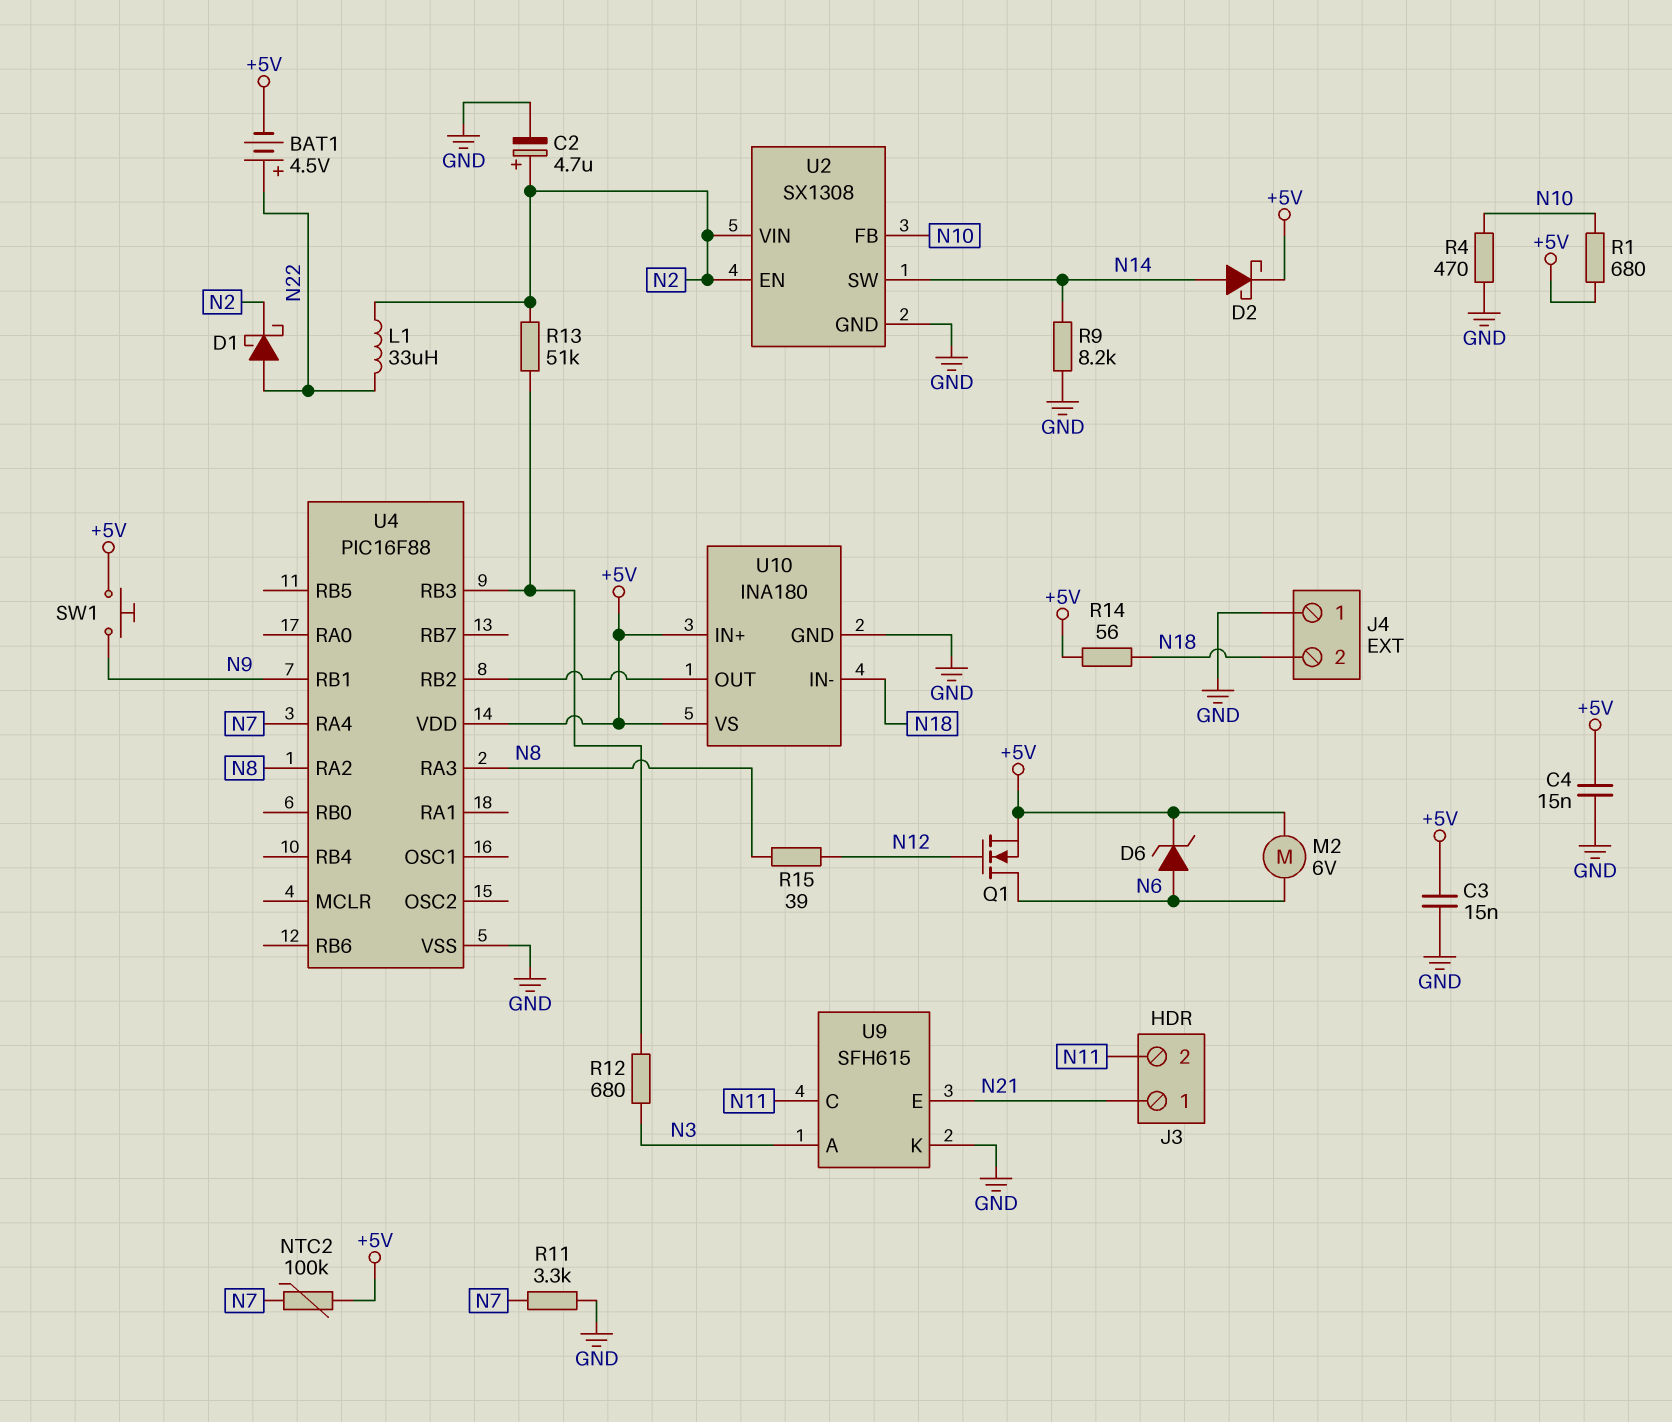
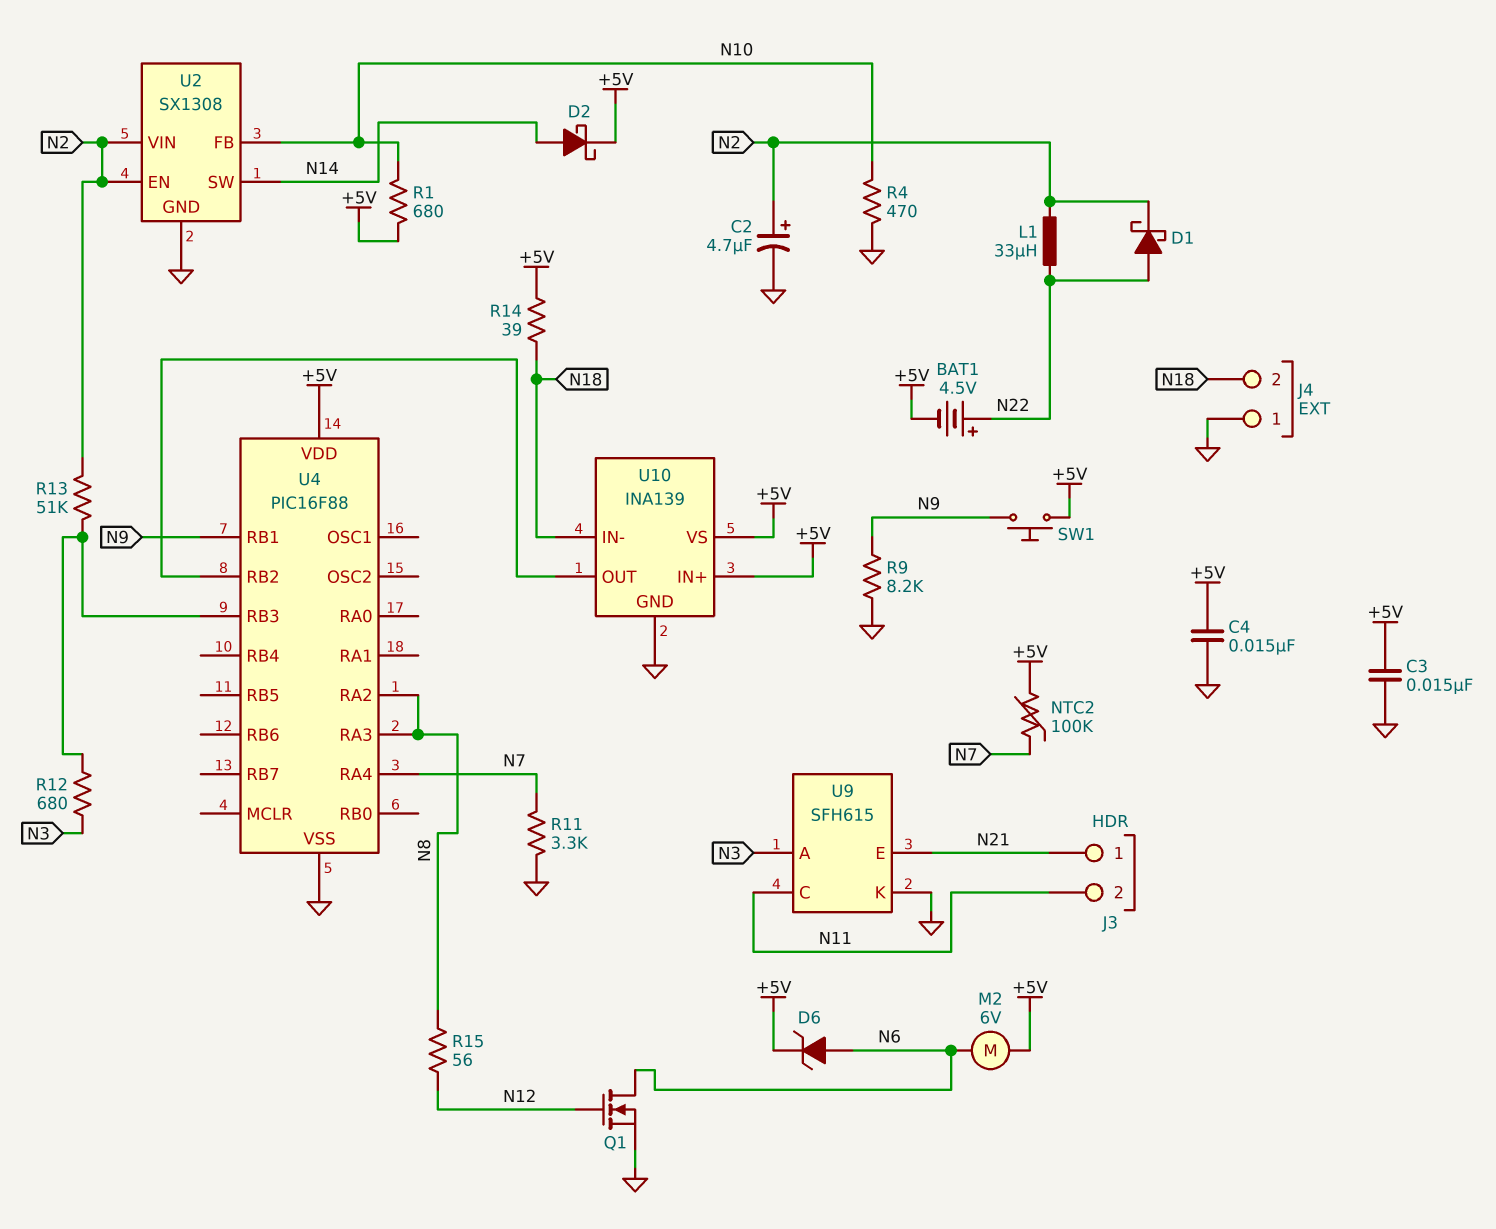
Q1: NMOS (G N12, D N6, S +5V) -> NMOS (G N12, D N6, S GND)
R9: 8.2k (GND, N14) -> 8.2k (GND, N9)
R14: 56 (+5V, N18) -> 39 (+5V, N18)
R15: 39 (N8, N12) -> 56 (N8, N12)
U10: INA180 -> INA139

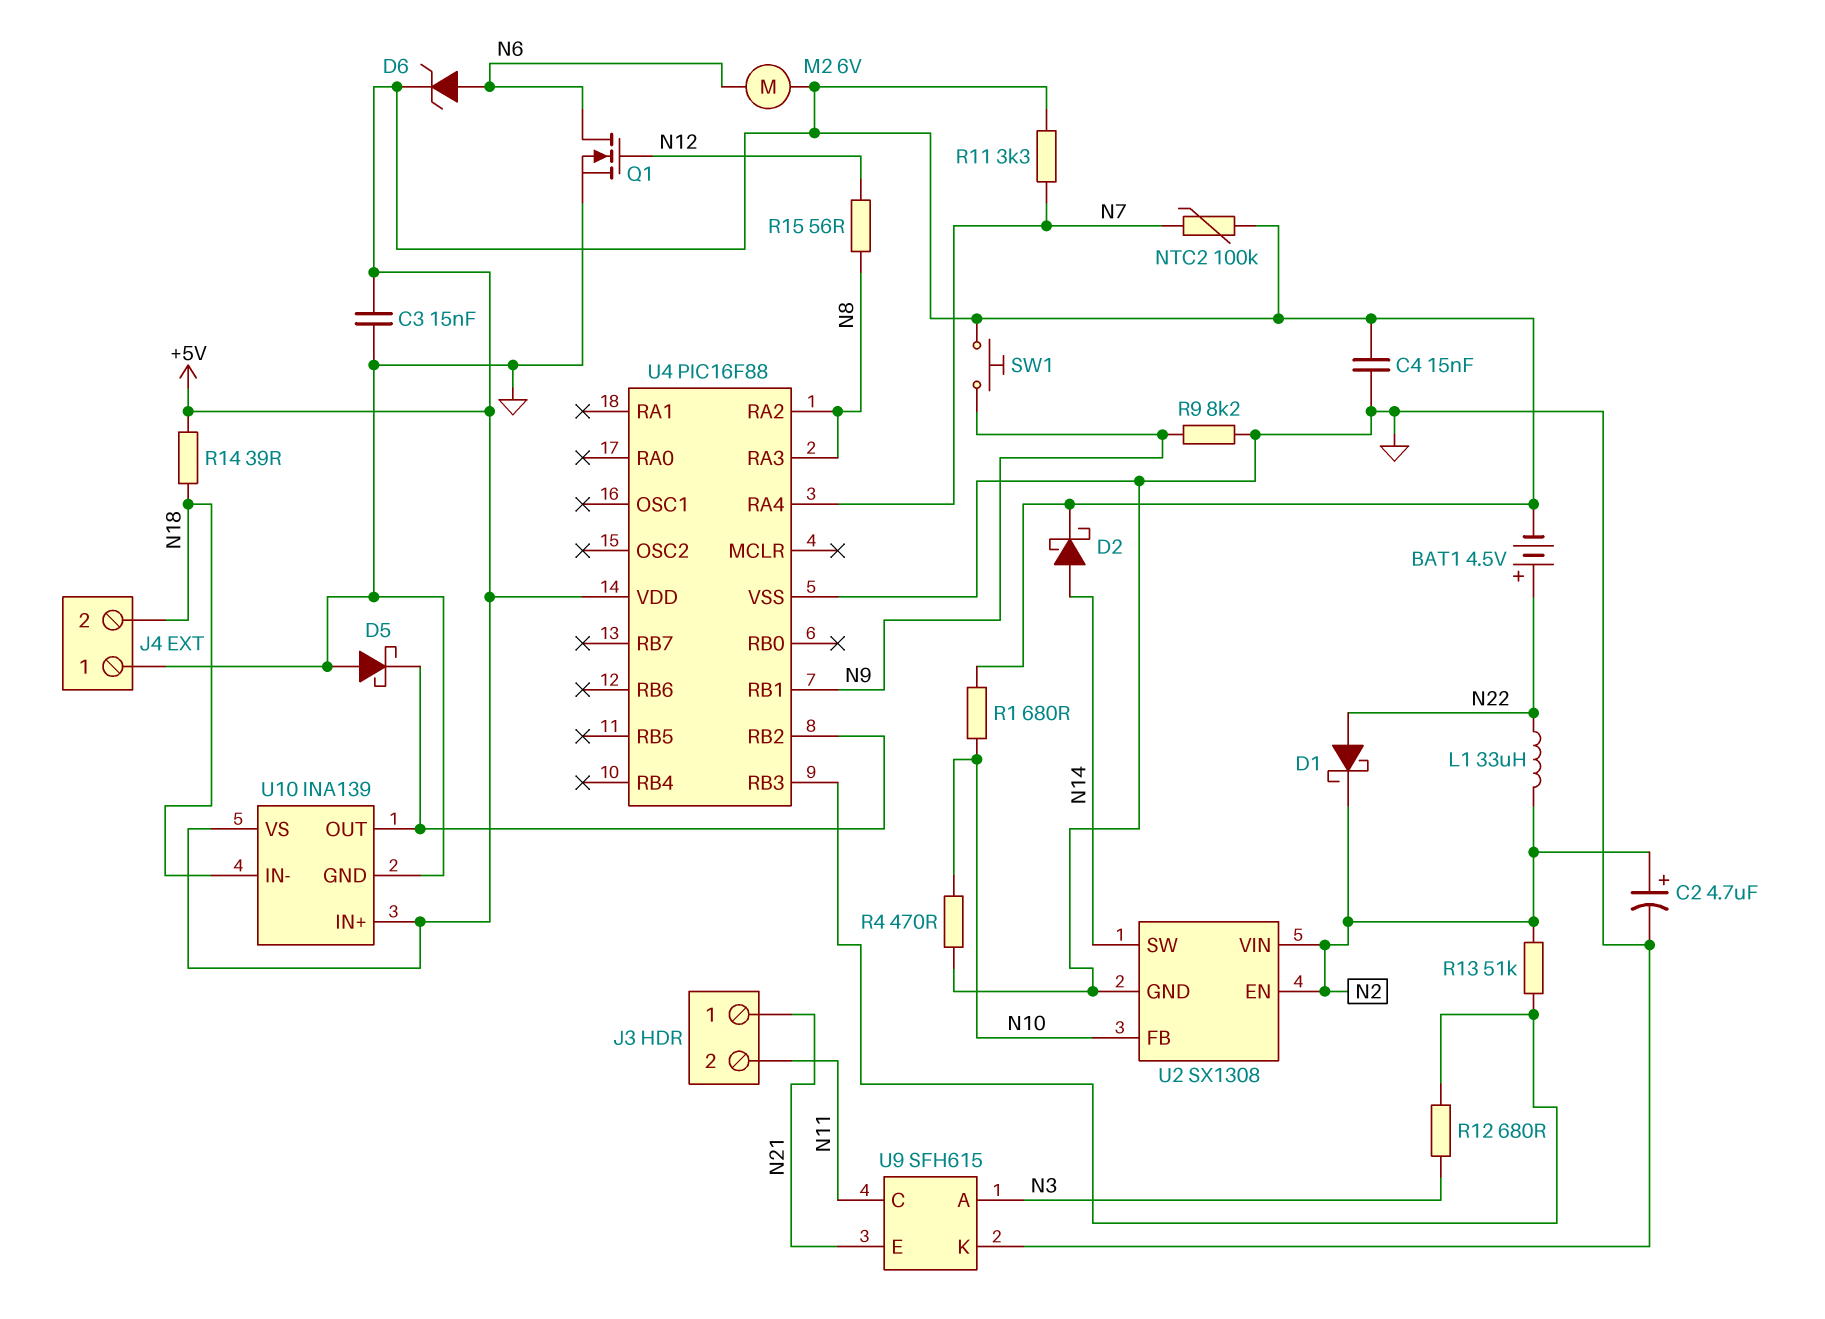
D5: none -> schottky (A GND, K U4/RB2)
R11: 3.3k (GND, N7) -> 3.3k (+5V, N7)

